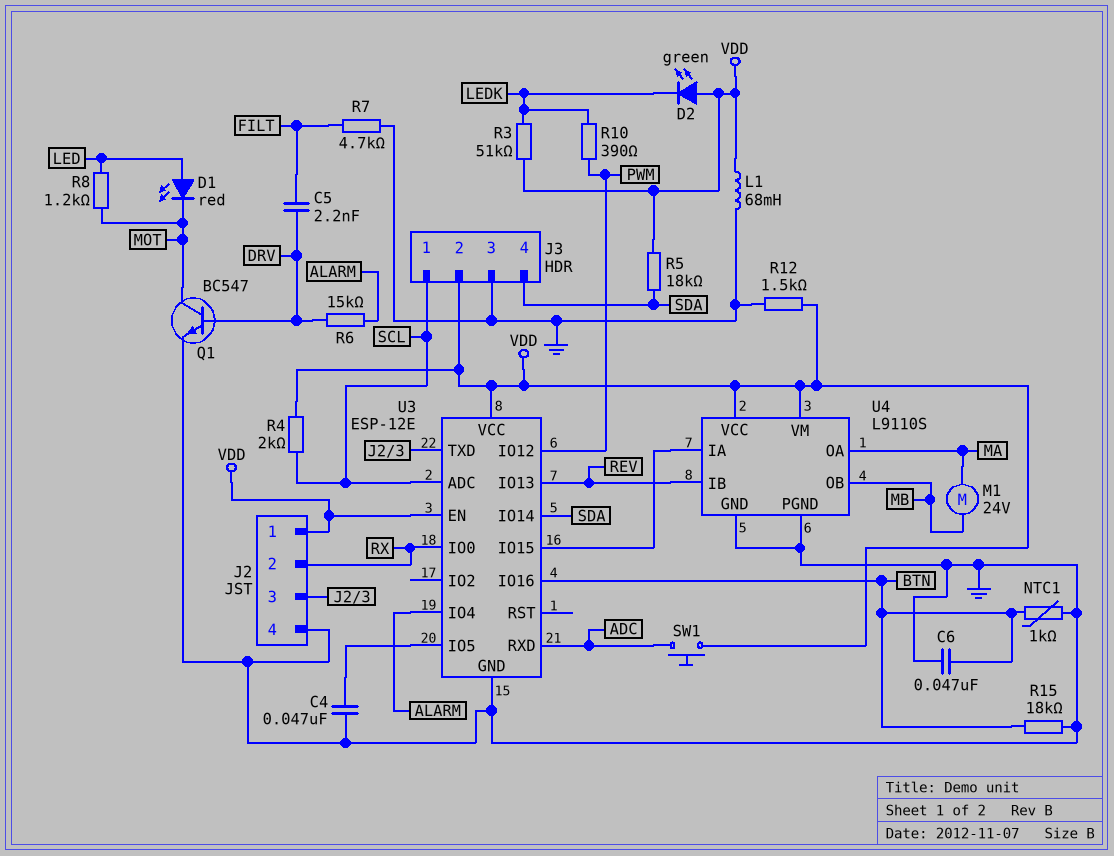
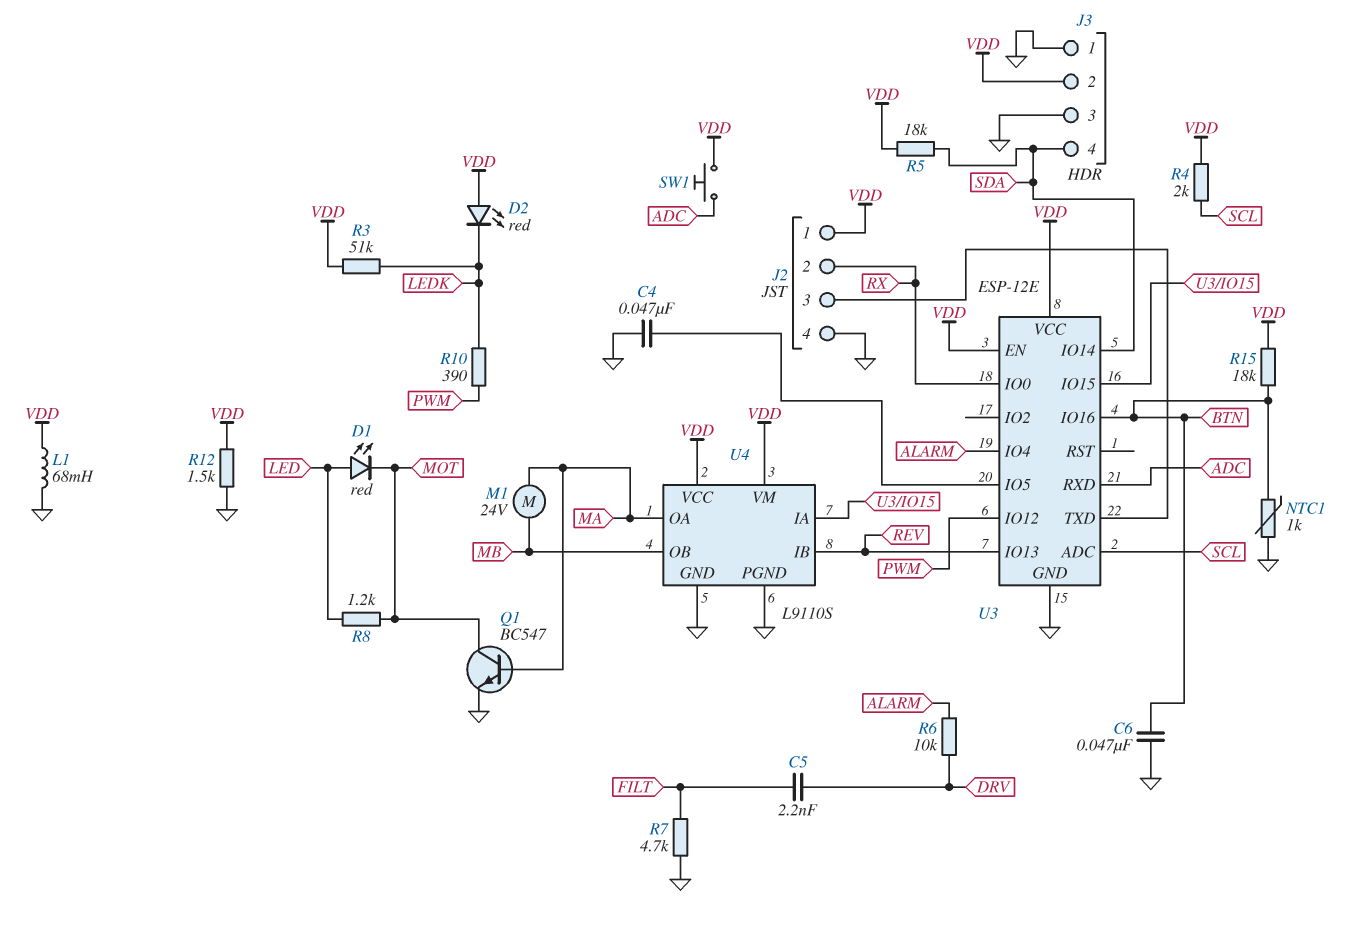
D2: LED green (A VDD, K LEDK) -> LED red (A VDD, K LEDK)
J3 pin 1: SCL -> GND
Q1: NPN BC547 (B DRV, C MOT, E GND) -> NPN BC547 (B MA, C MOT, E GND)
R6: 15k (ALARM, DRV) -> 10k (ALARM, DRV)
R15: 18k (BTN, GND) -> 18k (BTN, VDD)

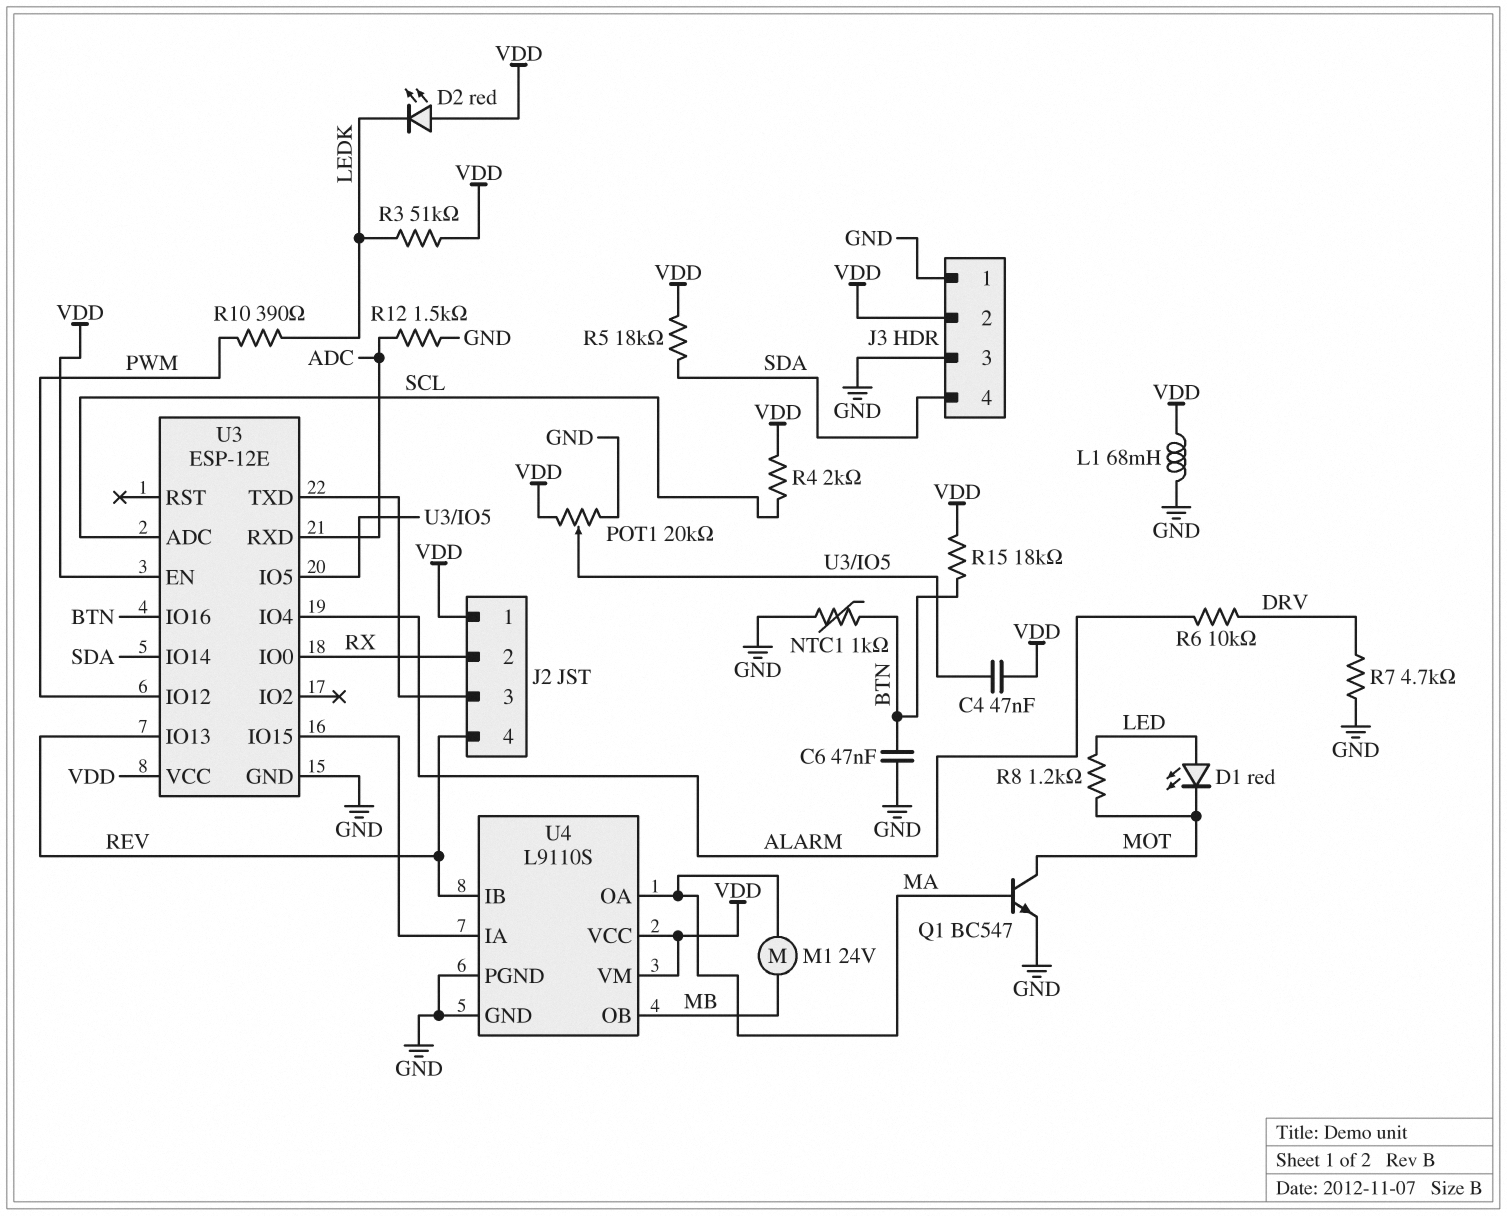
C4: 47nF (GND, U3/IO5) -> 47nF (U3/IO5, VDD)
C5: 2.2nF (DRV, FILT) -> none
J2 pin 4: GND -> REV
POT1: none -> 20k (GND, VDD, wiper U3/IO5)
R7: 4.7k (FILT, GND) -> 4.7k (DRV, GND)
R12: 1.5k (GND, VDD) -> 1.5k (ADC, GND)
SW1: button (ADC, VDD) -> none

